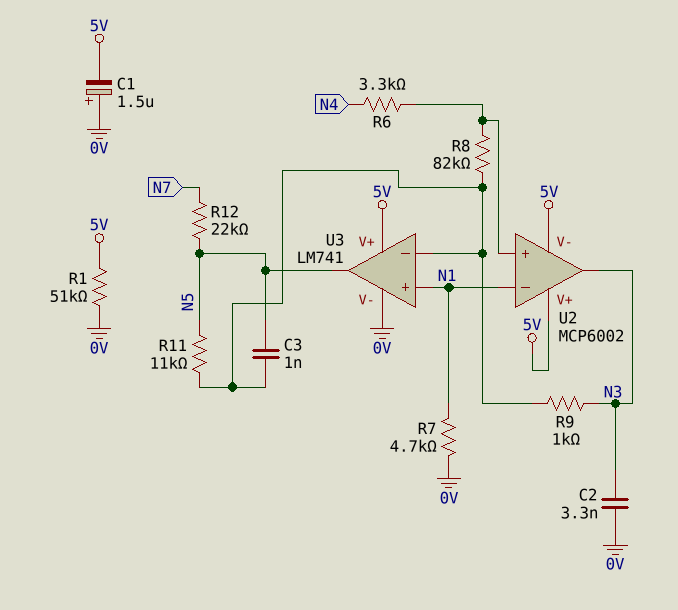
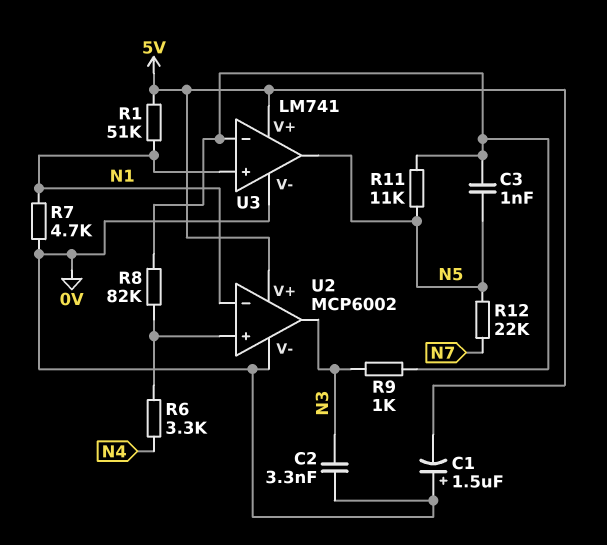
R1: 51k (0V, 5V) -> 51k (5V, N1)
U2 pin V-: 5V -> 0V

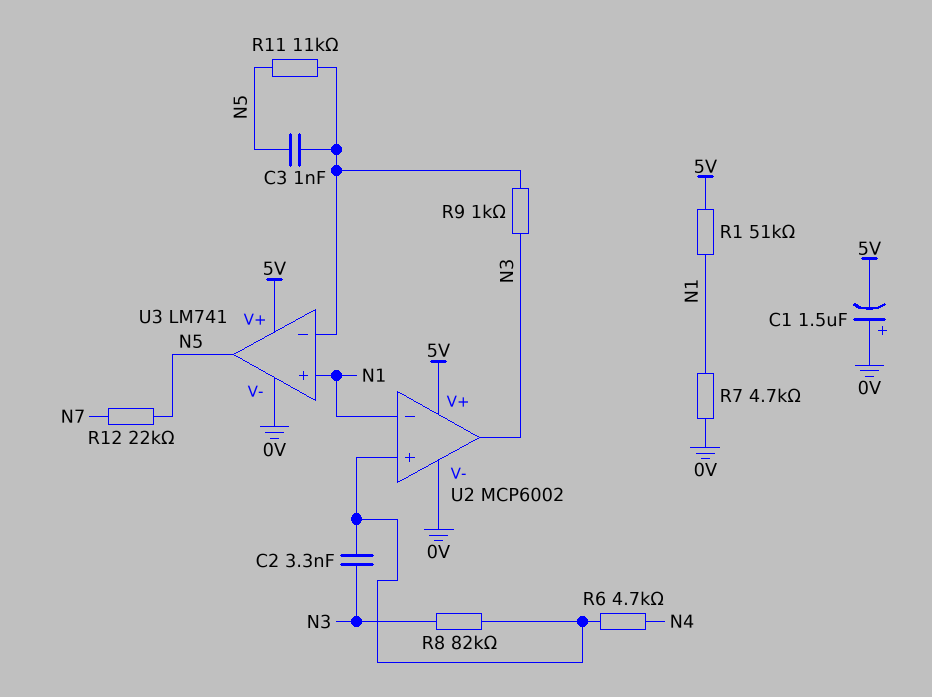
C2: 3.3nF (0V, N3) -> 3.3nF (N3, U2/in+)
R6: 3.3k (N4, U2/in+) -> 4.7k (N4, U2/in+)
R8: 82k (U2/in+, U3/in-) -> 82k (N3, U2/in+)

